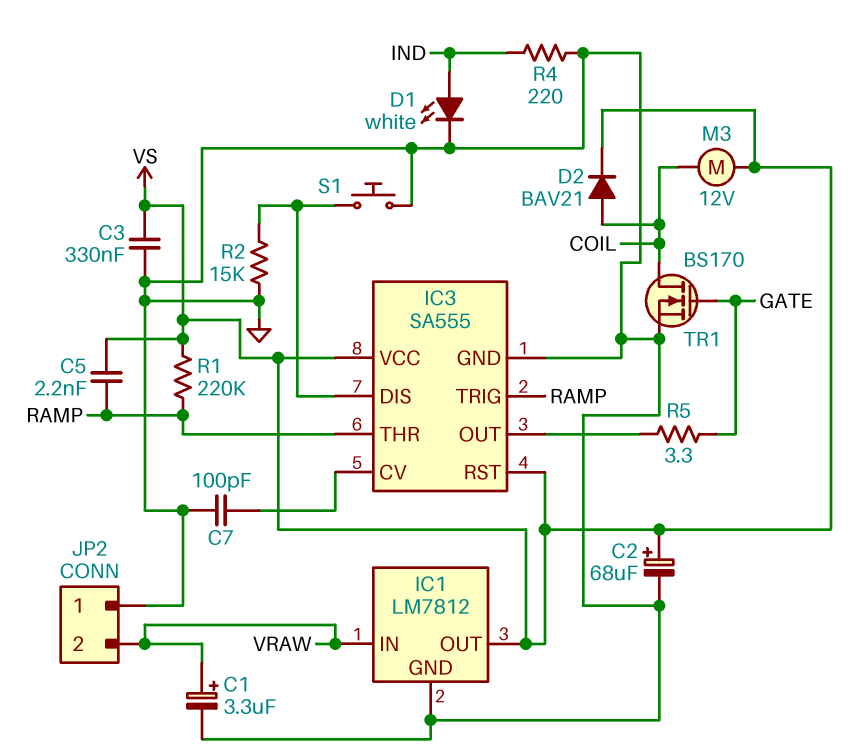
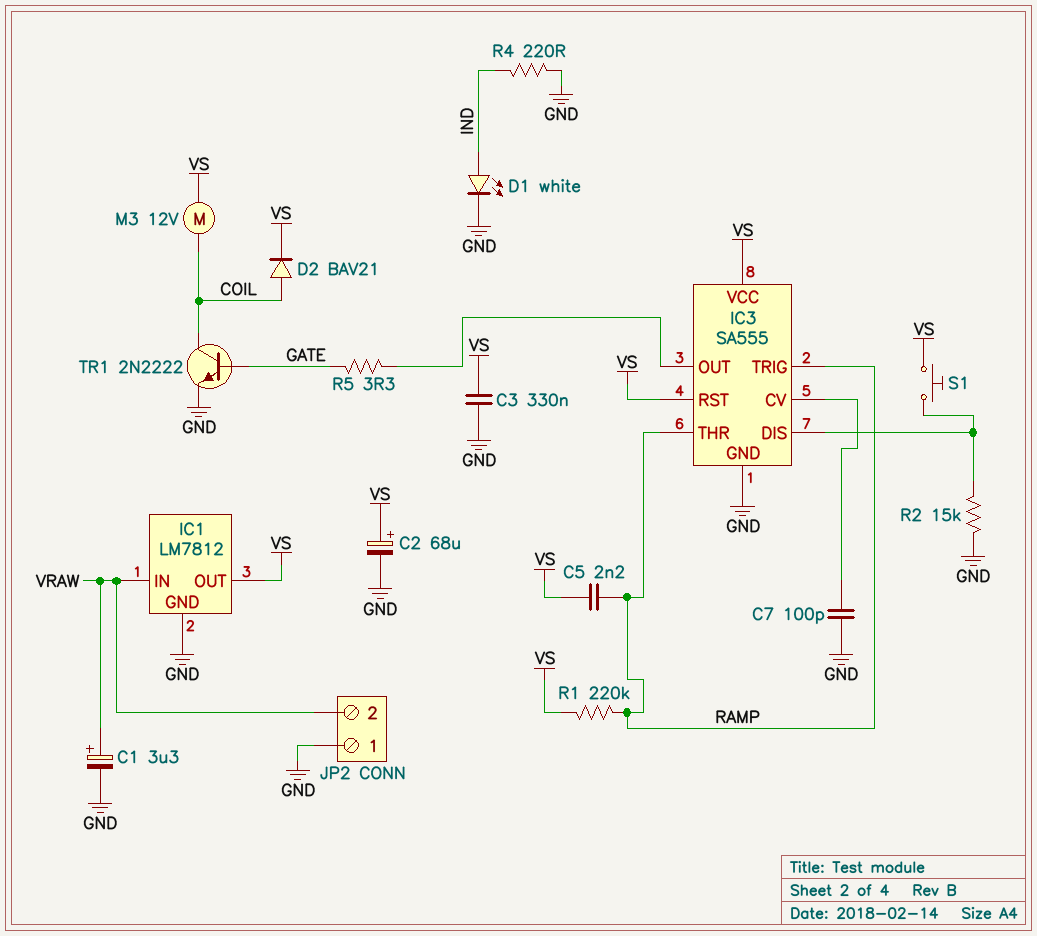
S1: button (GND, IC3/DIS) -> button (IC3/DIS, VS)
TR1: NMOS BS170 (G GATE, D COIL, S GND) -> NPN 2N2222 (B GATE, C COIL, E GND)

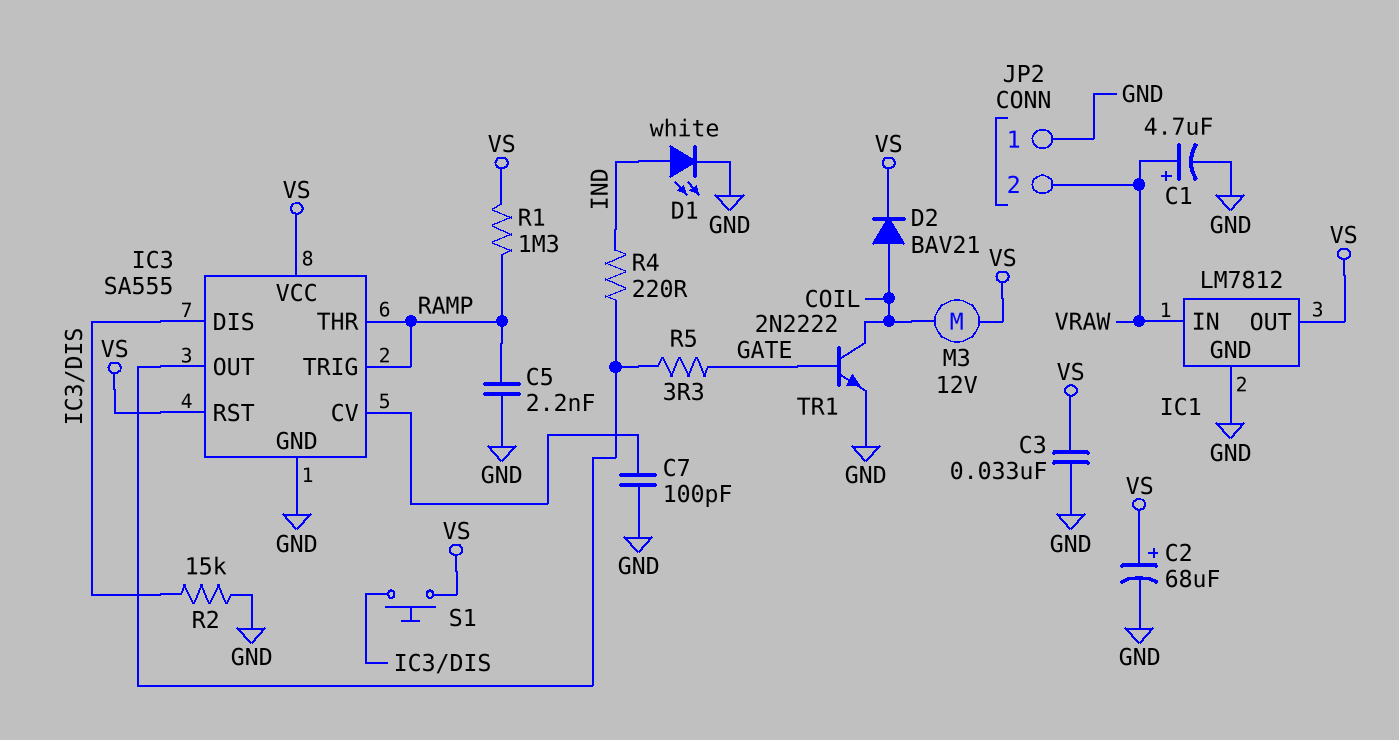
C1: 3.3uF (plus VRAW, minus GND) -> 4.7uF (plus VRAW, minus GND)
C3: 330nF (GND, VS) -> 33nF (GND, VS)
C5: 2.2nF (RAMP, VS) -> 2.2nF (GND, RAMP)
R1: 220k (RAMP, VS) -> 1.3M (RAMP, VS)
R4: 220 (GND, IND) -> 220 (IC3/OUT, IND)

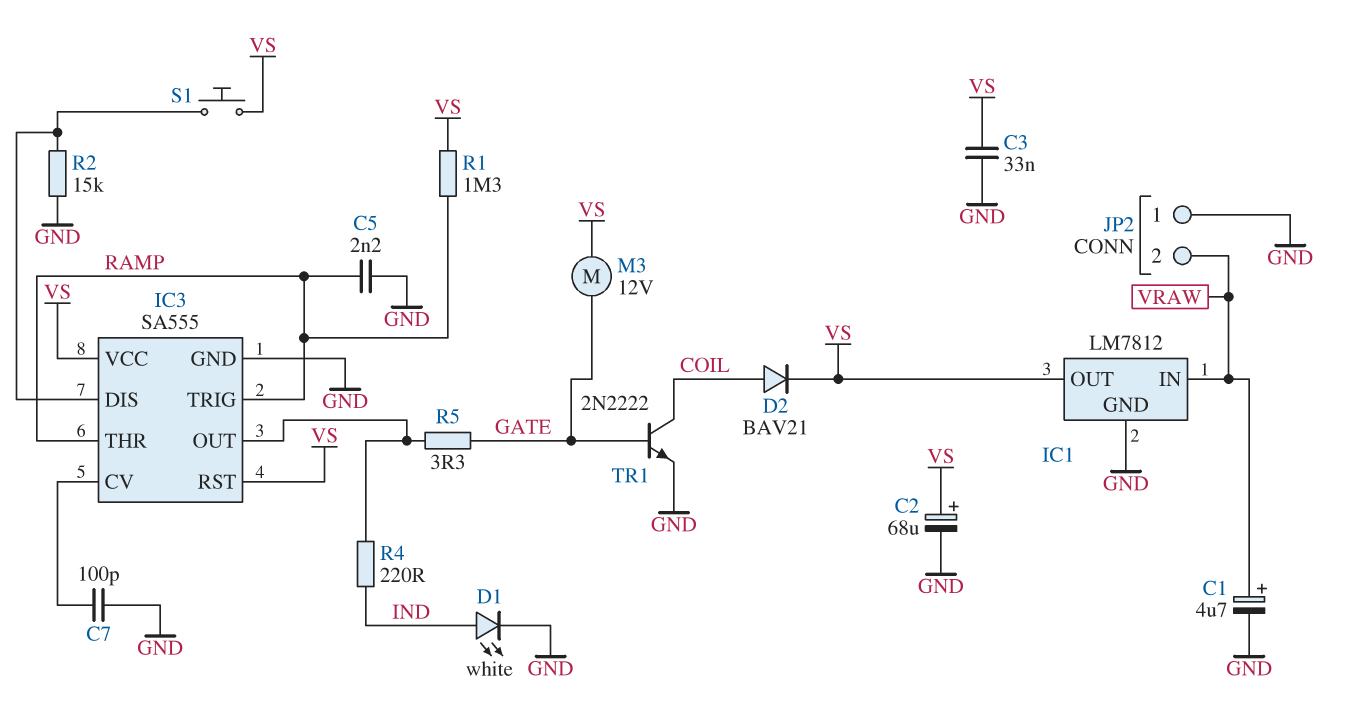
M3: motor 12V (COIL, VS) -> motor 12V (GATE, VS)

